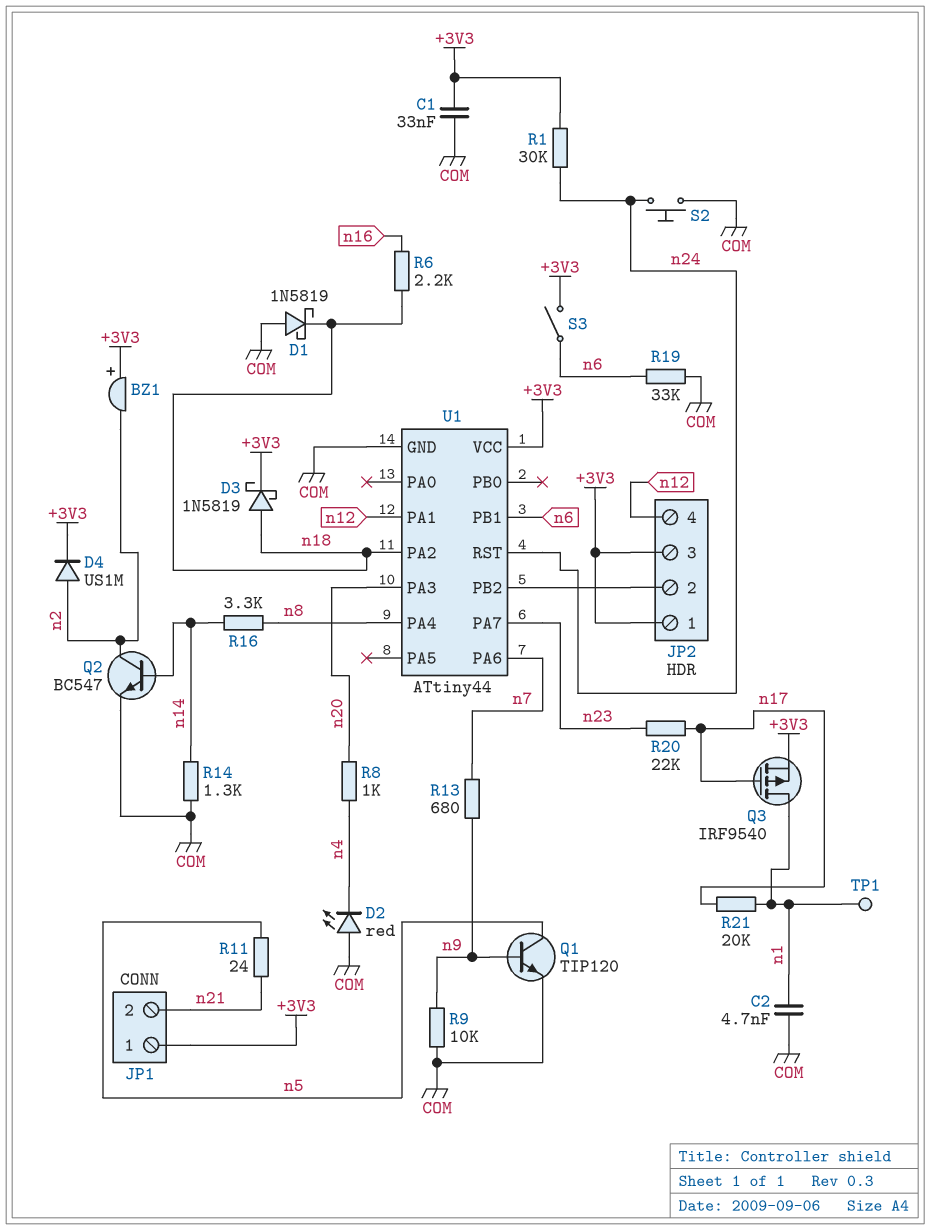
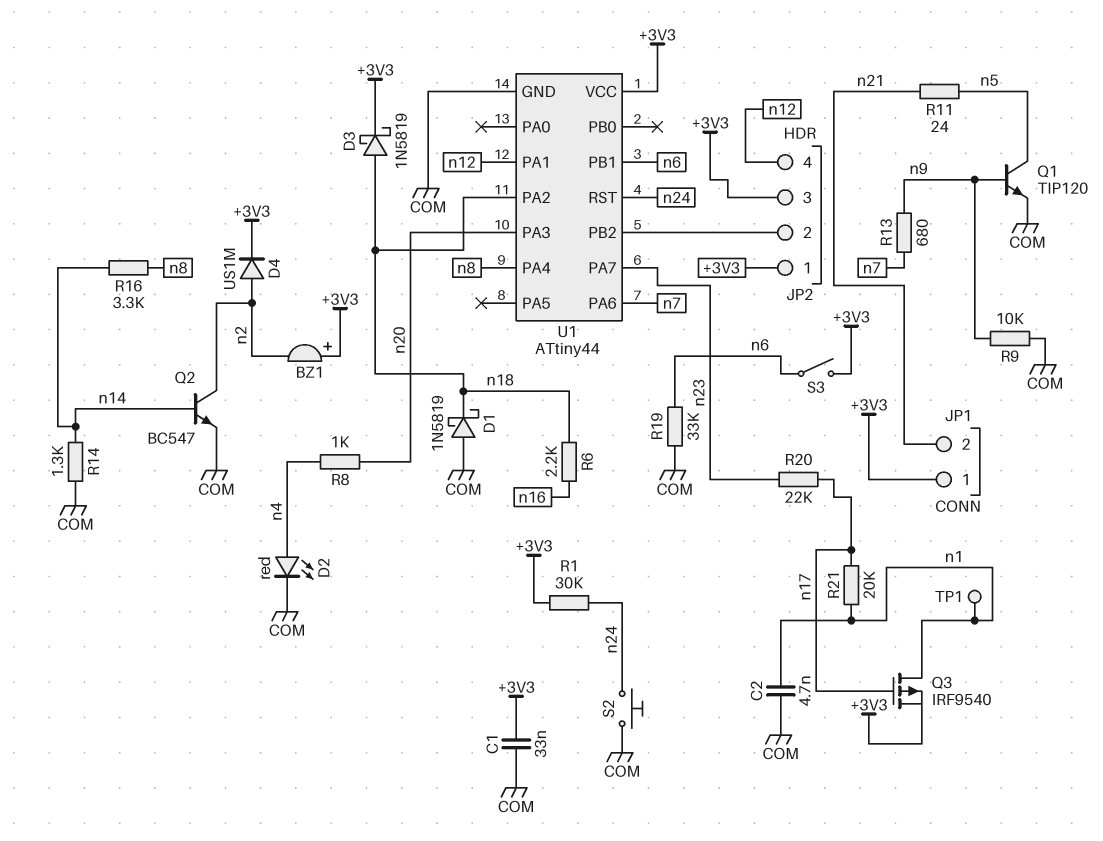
D2: LED red (A COM, K n4) -> LED red (A n4, K COM)

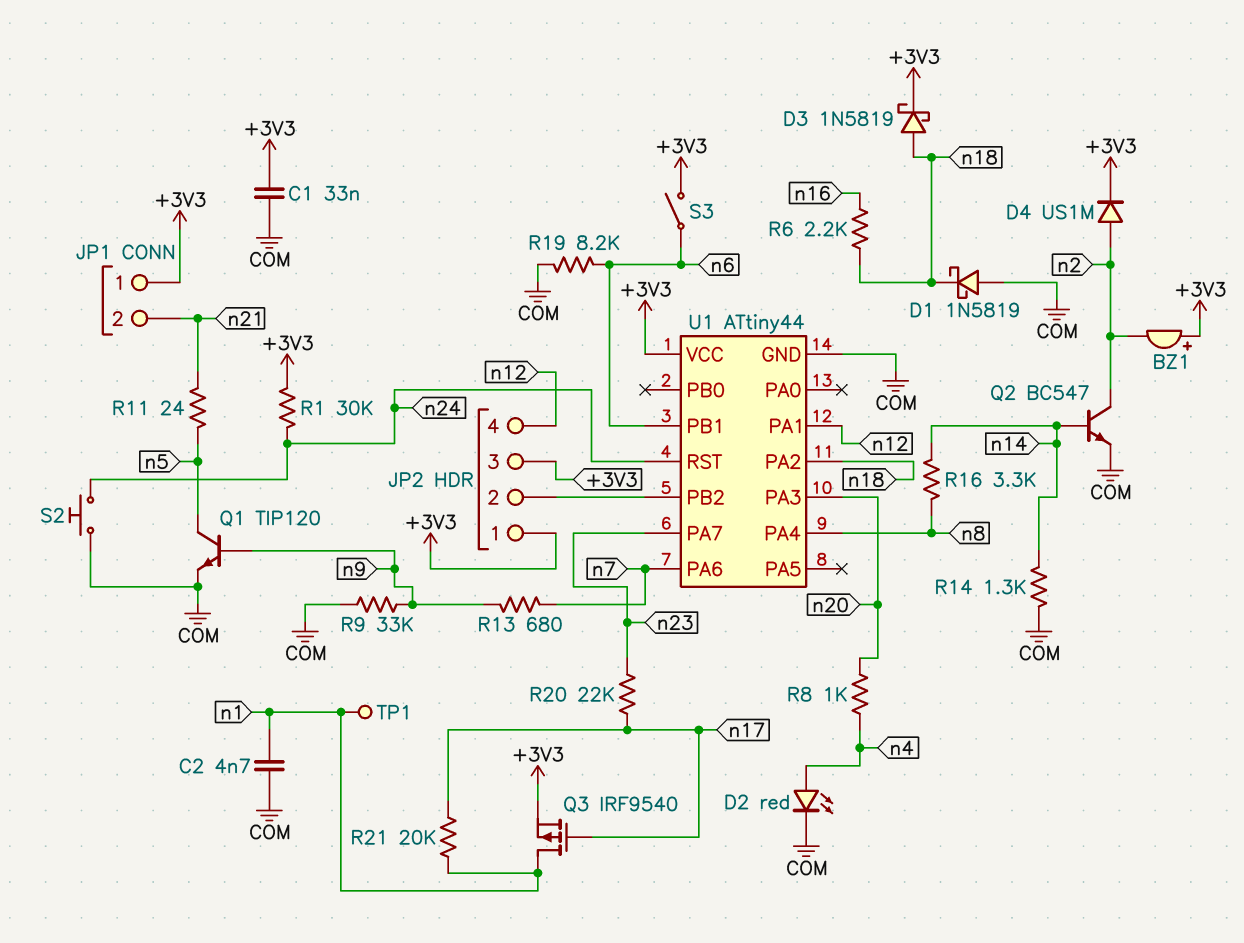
R9: 10k (COM, n9) -> 33k (COM, n9)
R19: 33k (COM, n6) -> 8.2k (COM, n6)

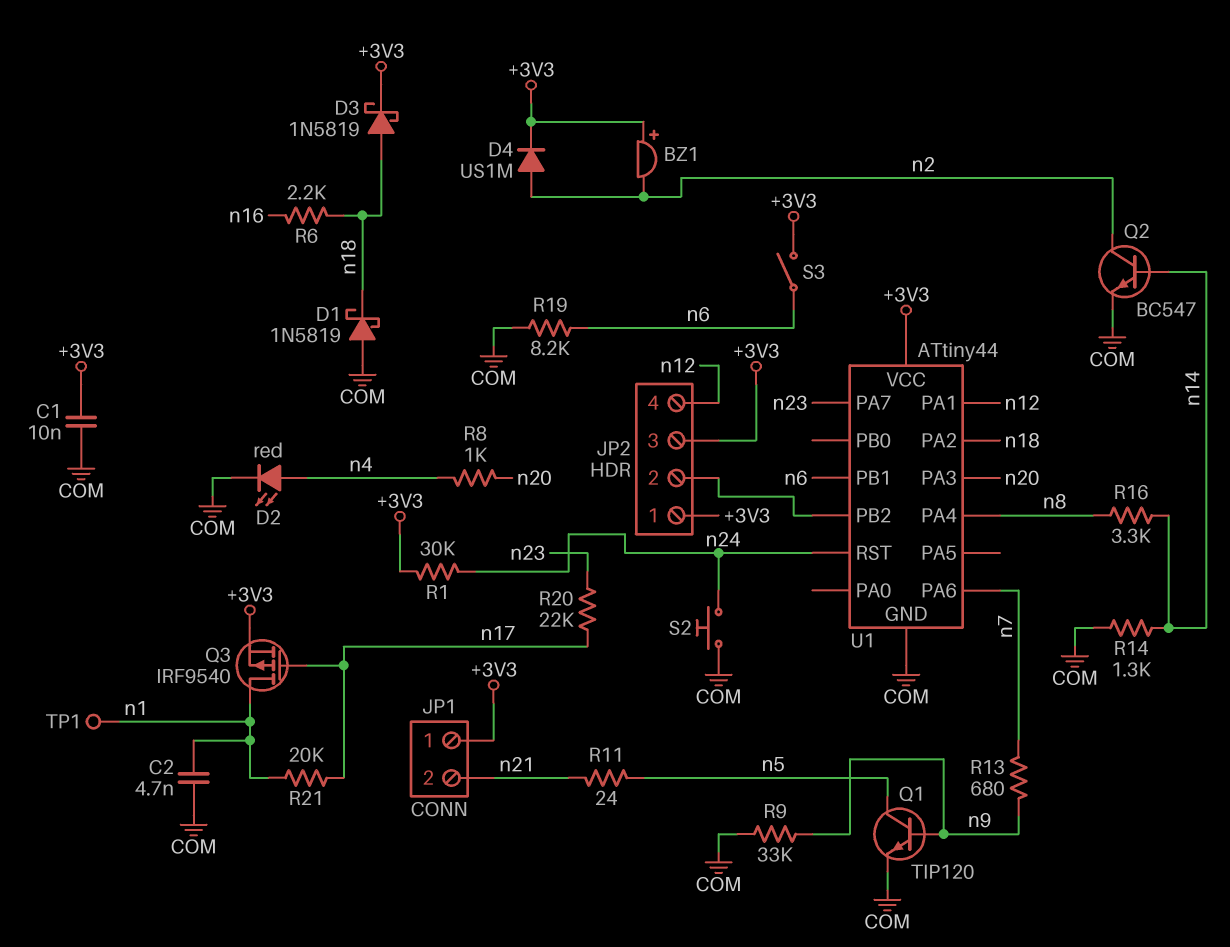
C1: 33nF (+3V3, COM) -> 10nF (+3V3, COM)

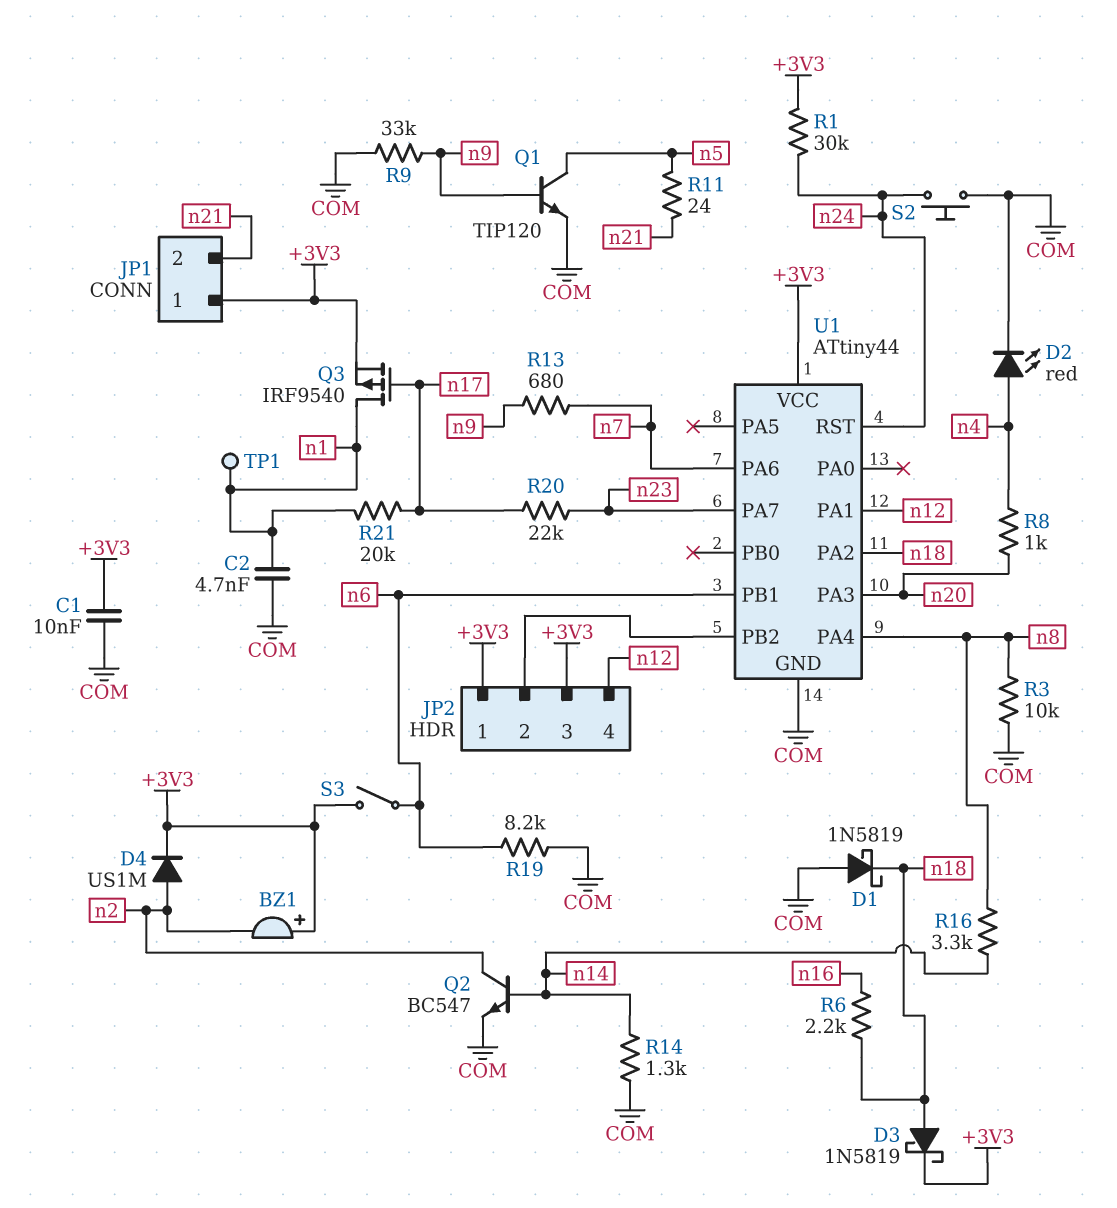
R3: none -> 10k (COM, n8)

